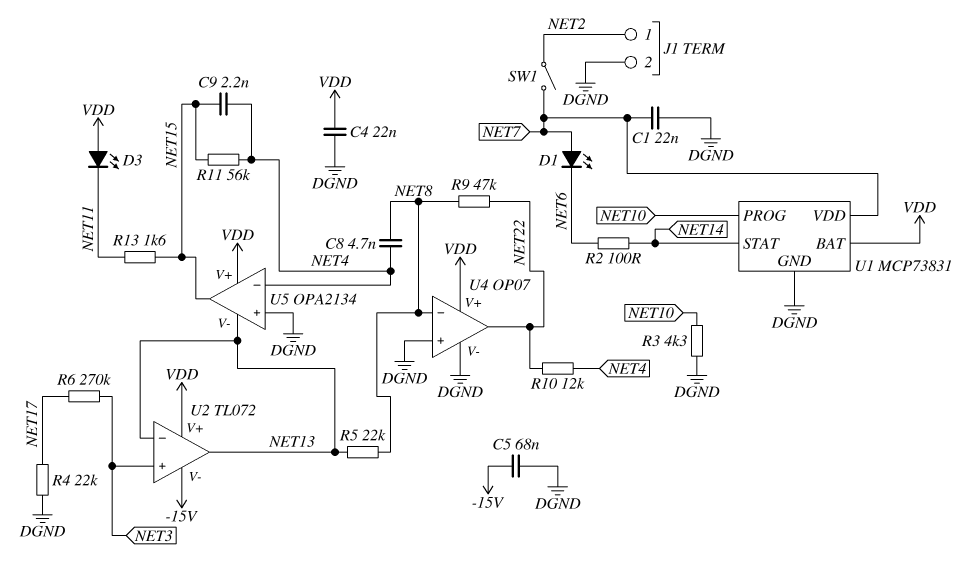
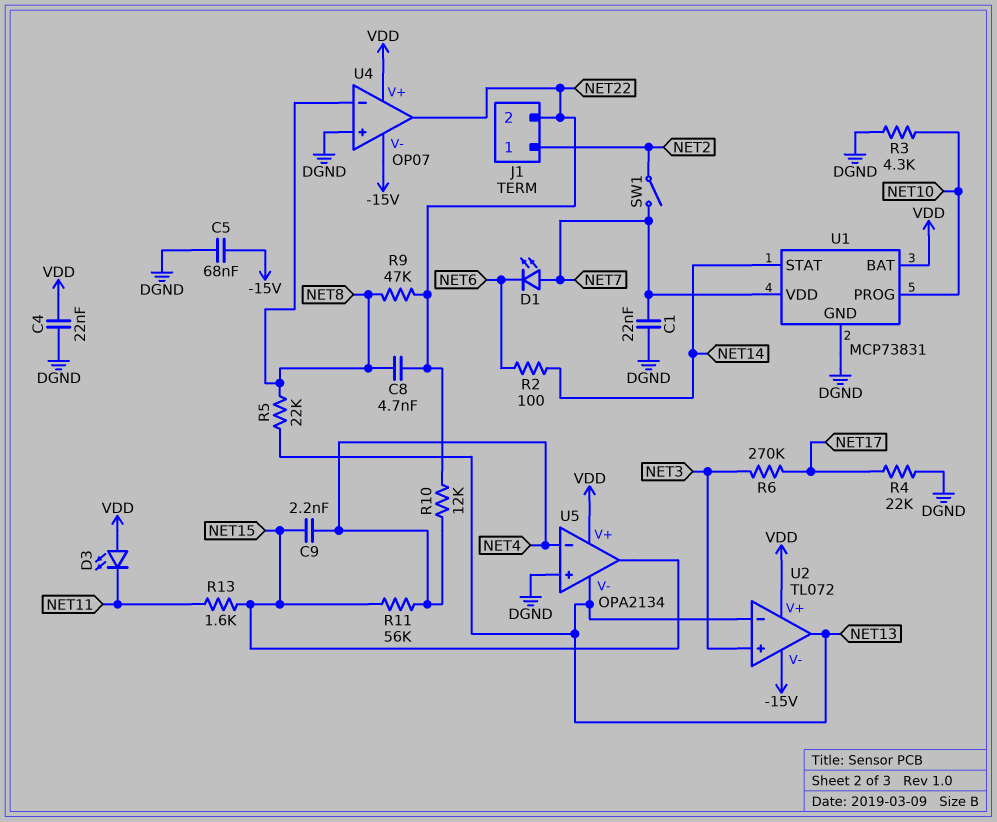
C8: 4.7nF (NET4, NET8) -> 4.7nF (NET8, NET22)
J1 pin 2: DGND -> NET22
U4 pin V-: DGND -> -15V

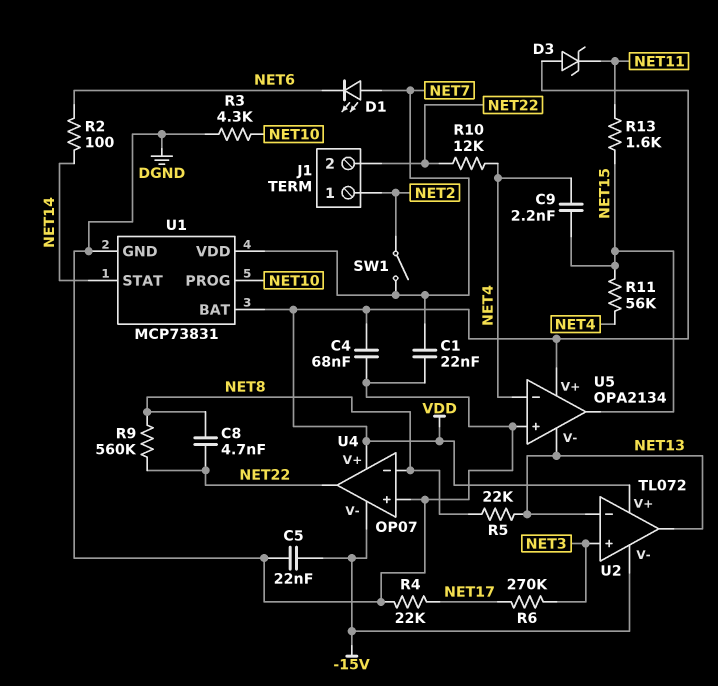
C4: 22nF (DGND, VDD) -> 68nF (DGND, VDD)
C5: 68nF (-15V, DGND) -> 22nF (-15V, DGND)
D3: LED (A VDD, K NET11) -> zener (A VDD, K NET11)
R9: 47k (NET8, NET22) -> 560k (NET8, NET22)

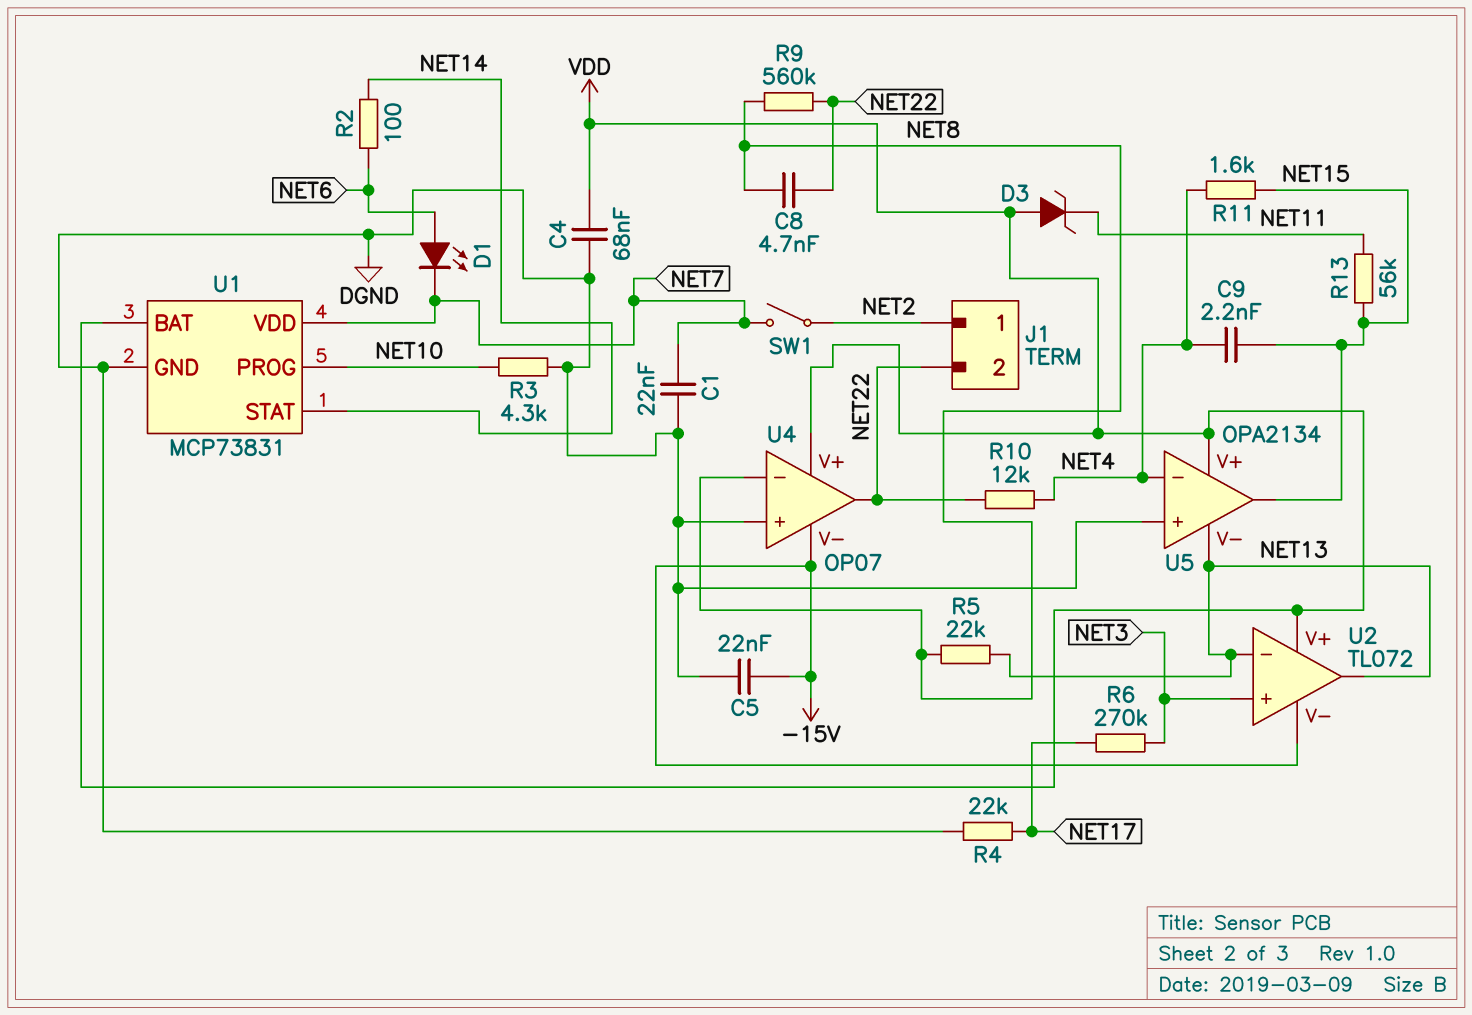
D1: LED (A NET7, K NET6) -> LED (A NET6, K NET7)
R11: 56k (NET4, NET15) -> 1.6k (NET4, NET15)
R13: 1.6k (NET11, NET15) -> 56k (NET11, NET15)

